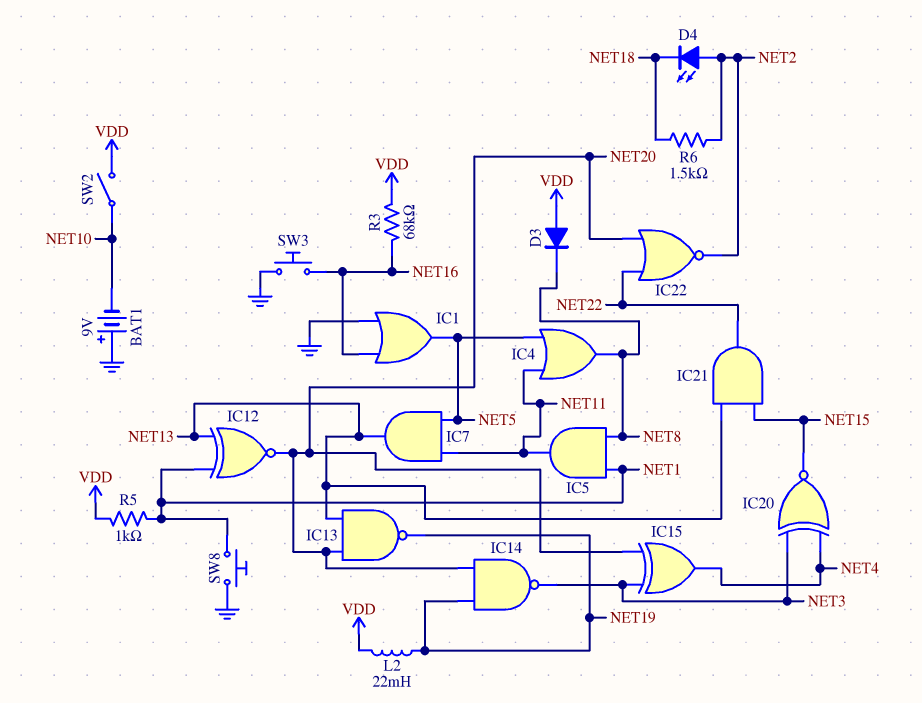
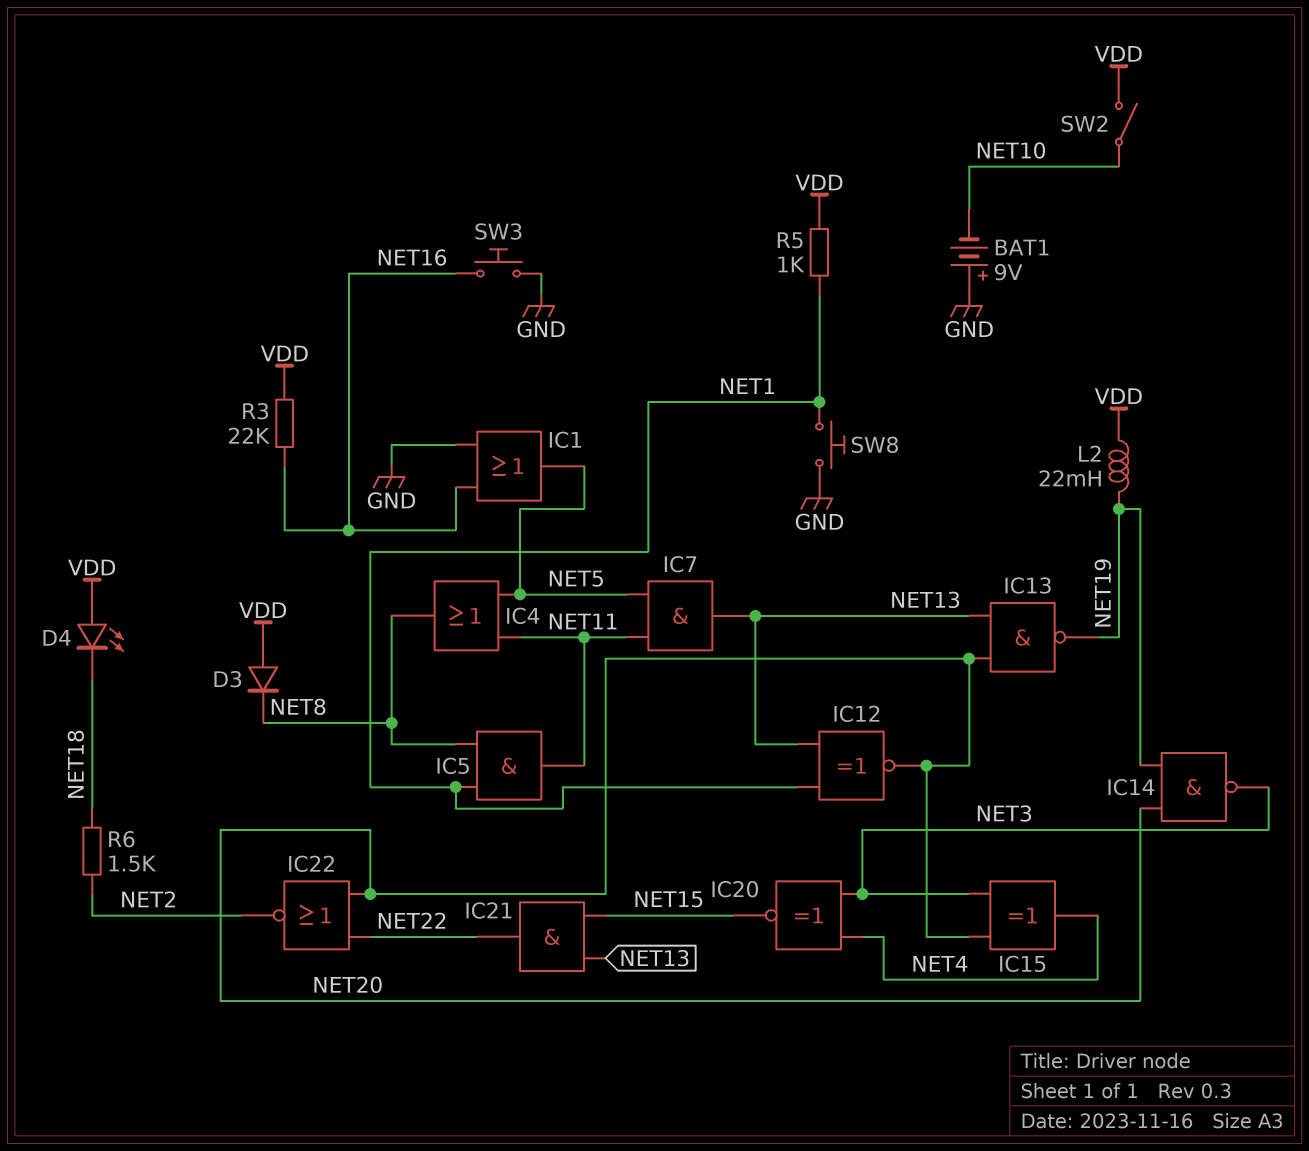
D4: LED (A NET2, K NET18) -> LED (A VDD, K NET18)
R3: 68k (NET16, VDD) -> 22k (NET16, VDD)

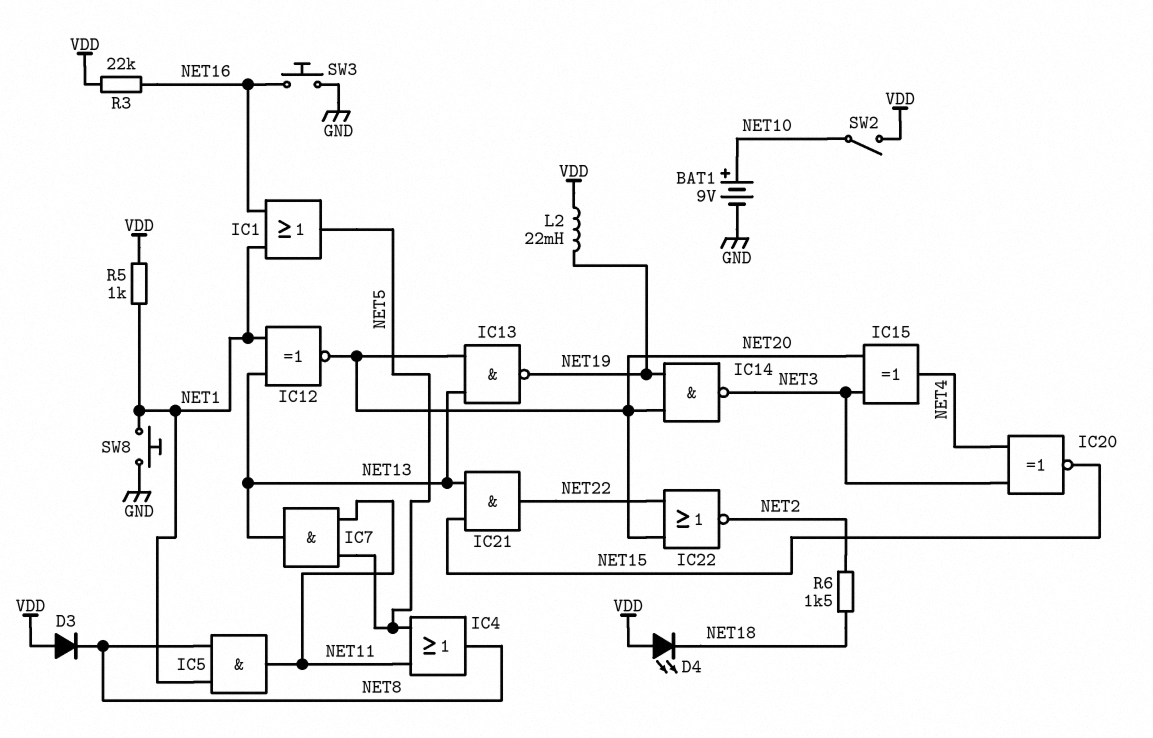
BAT1: 9V (plus GND, minus NET10) -> 9V (plus NET10, minus GND)
IC1: OR (in GND, in NET16, out NET5) -> OR (in NET1, in NET16, out NET5)

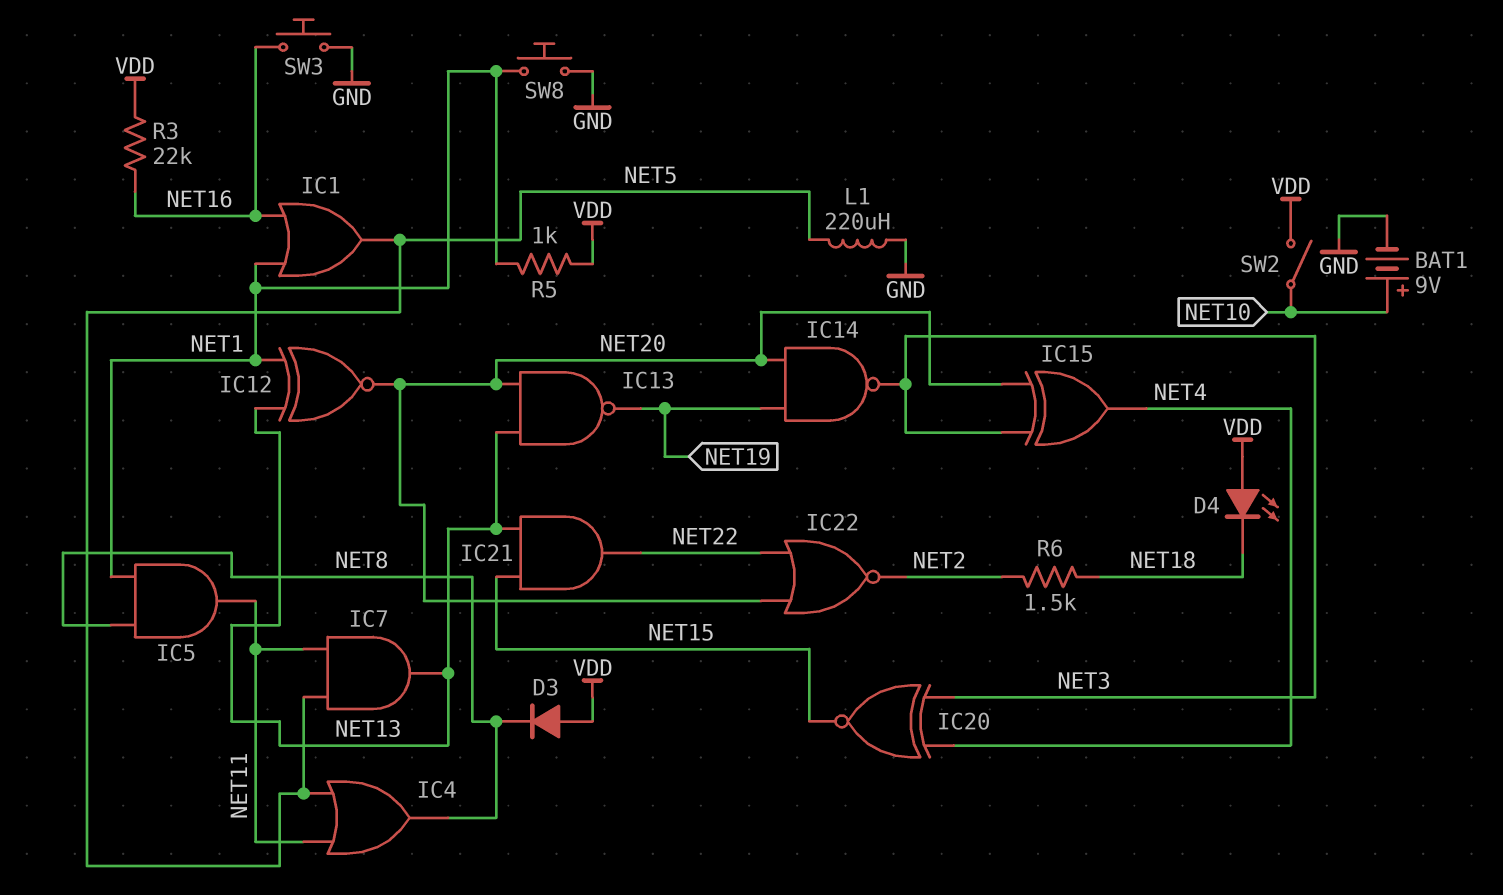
L1: none -> 220uH (GND, NET5)
L2: 22mH (NET19, VDD) -> none

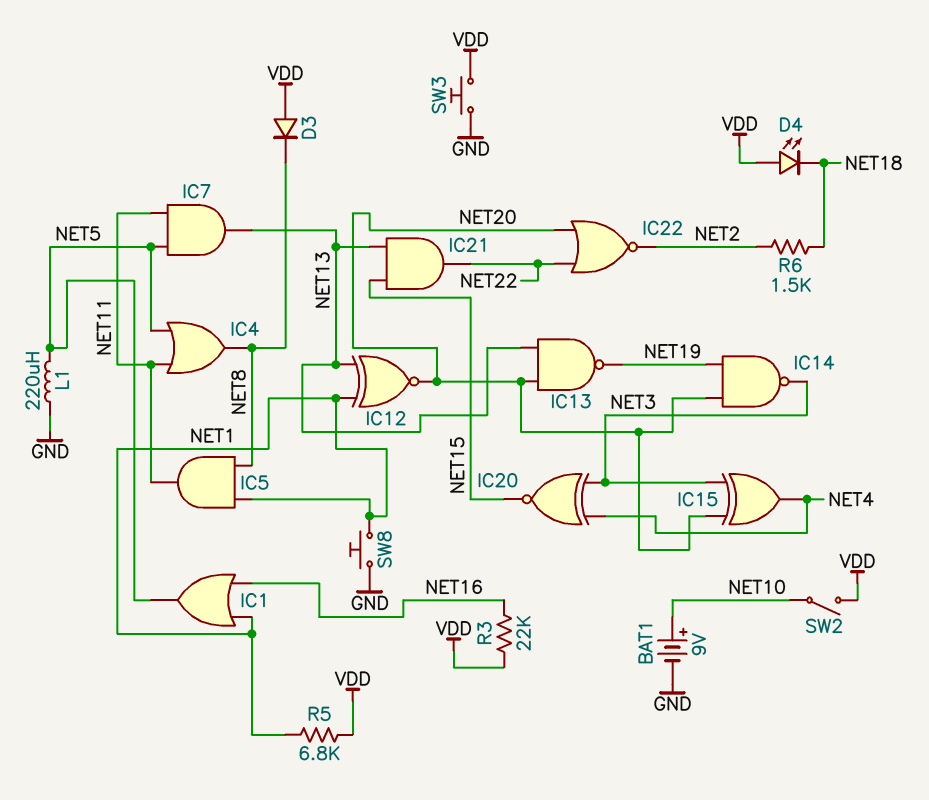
R5: 1k (NET1, VDD) -> 6.8k (NET1, VDD)
SW3: button (GND, NET16) -> button (GND, VDD)

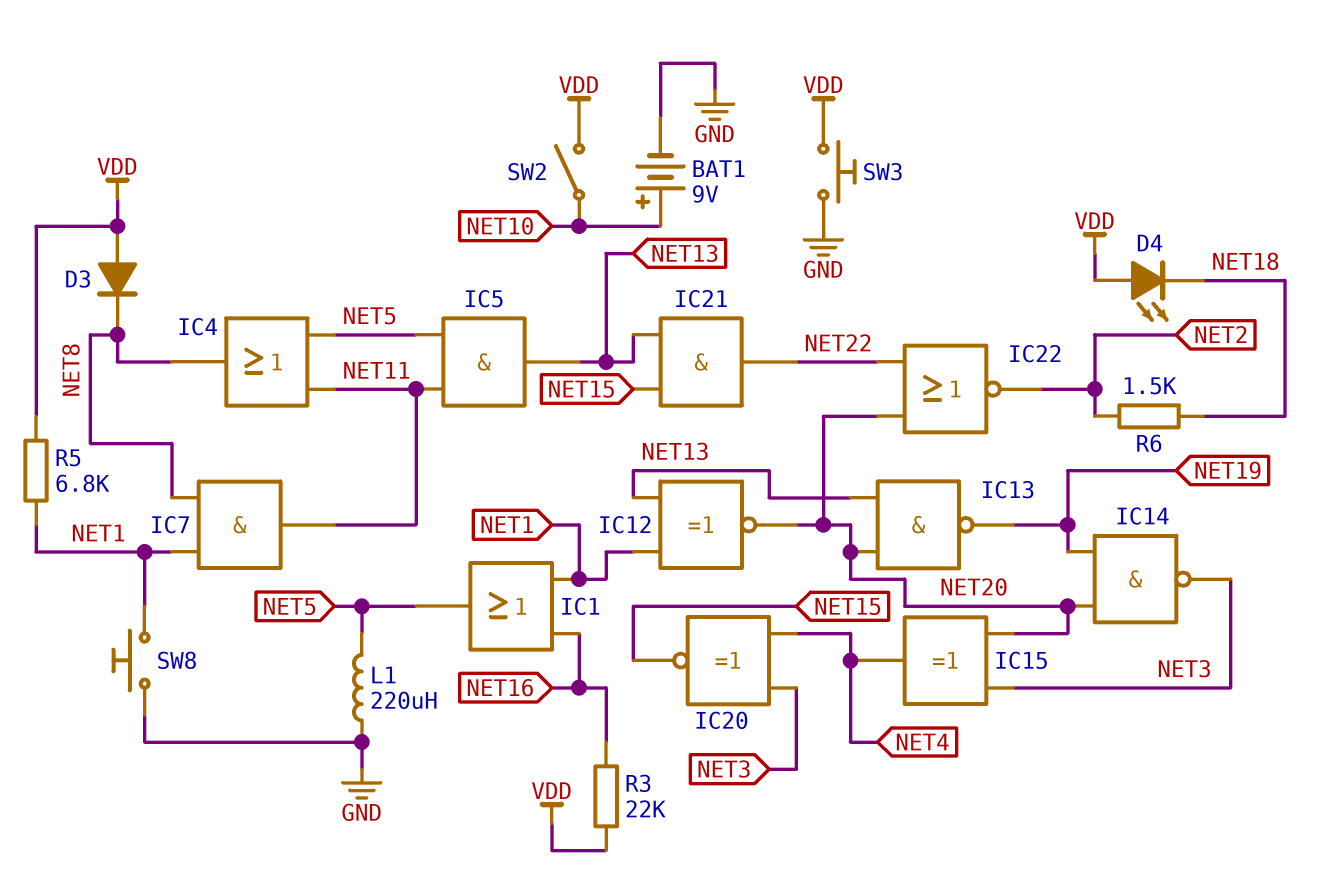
IC5: AND (in NET1, in NET8, out NET11) -> AND (in NET5, in NET11, out NET13)
IC7: AND (in NET5, in NET11, out NET13) -> AND (in NET1, in NET8, out NET11)

